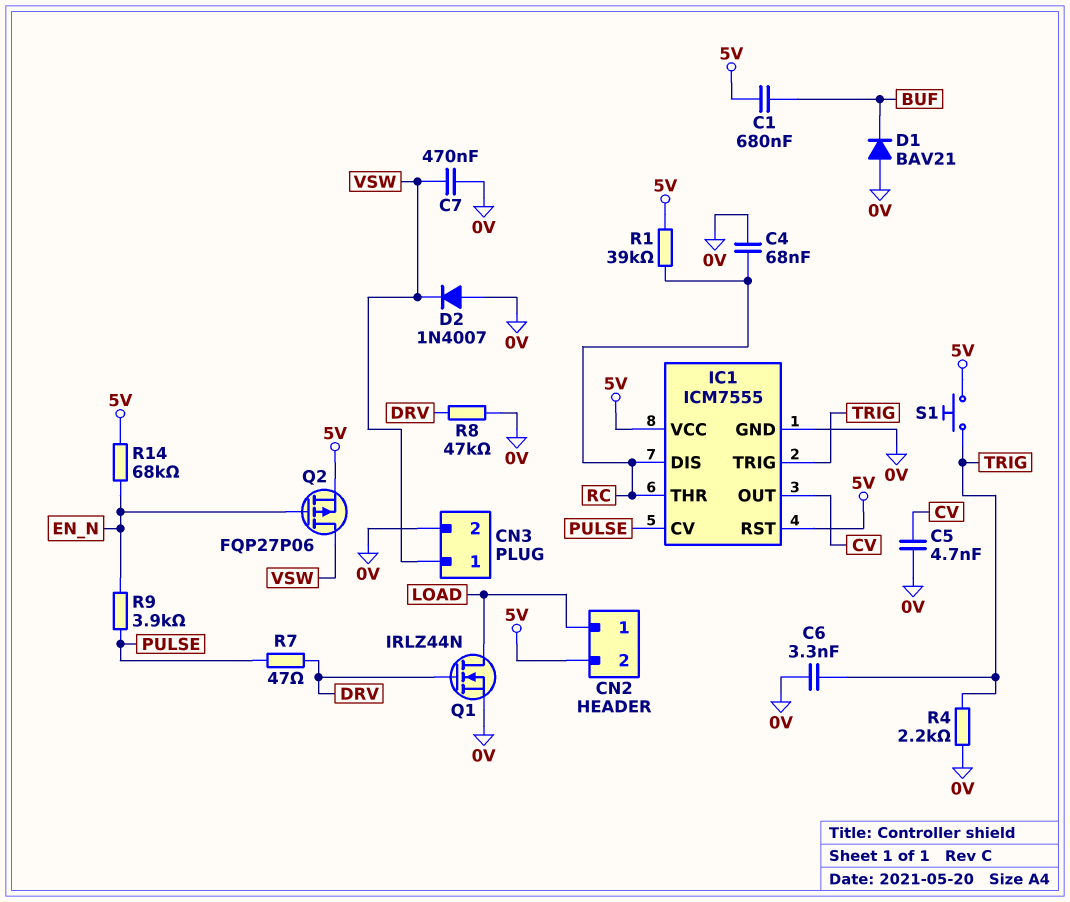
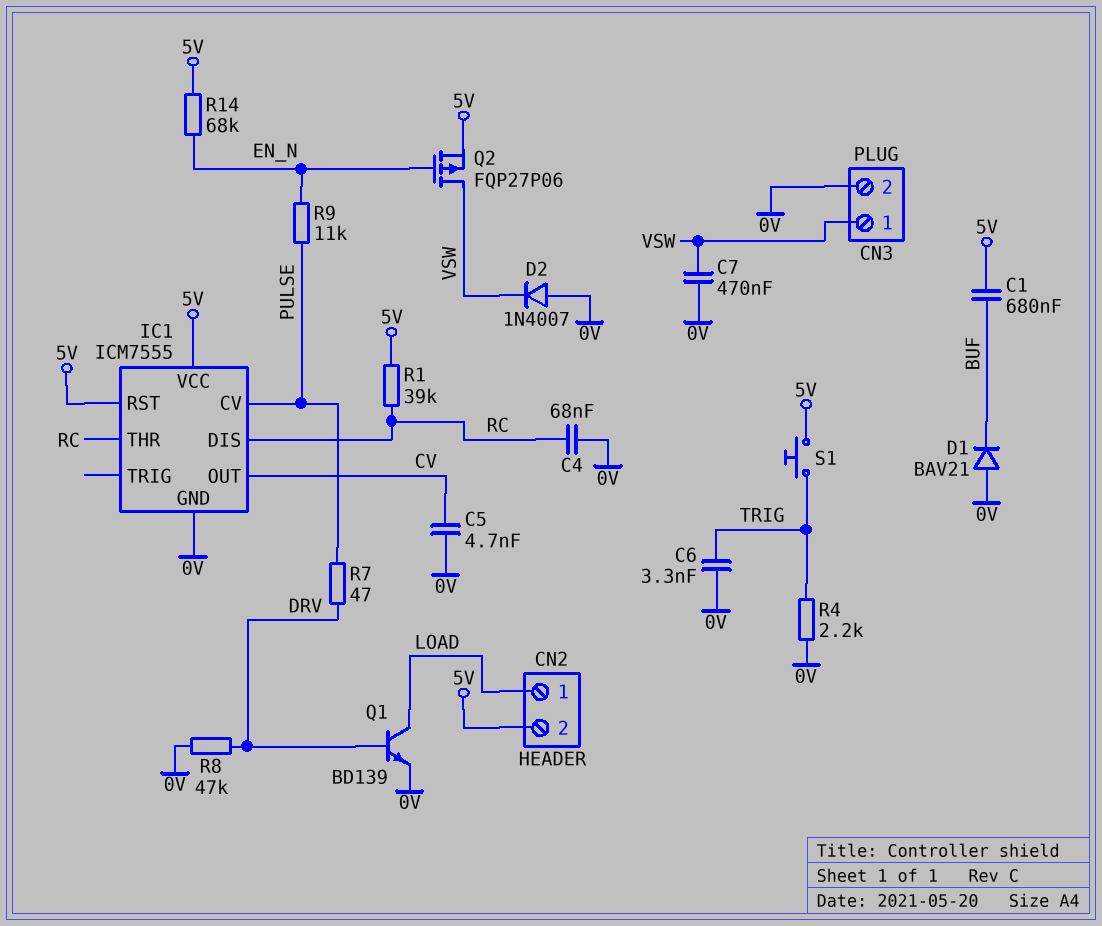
IC1 pin TRIG: TRIG -> none
Q1: NMOS IRLZ44N (G DRV, D LOAD, S 0V) -> NPN BD139 (B DRV, C LOAD, E 0V)
R9: 3.9k (EN_N, PULSE) -> 11k (EN_N, PULSE)

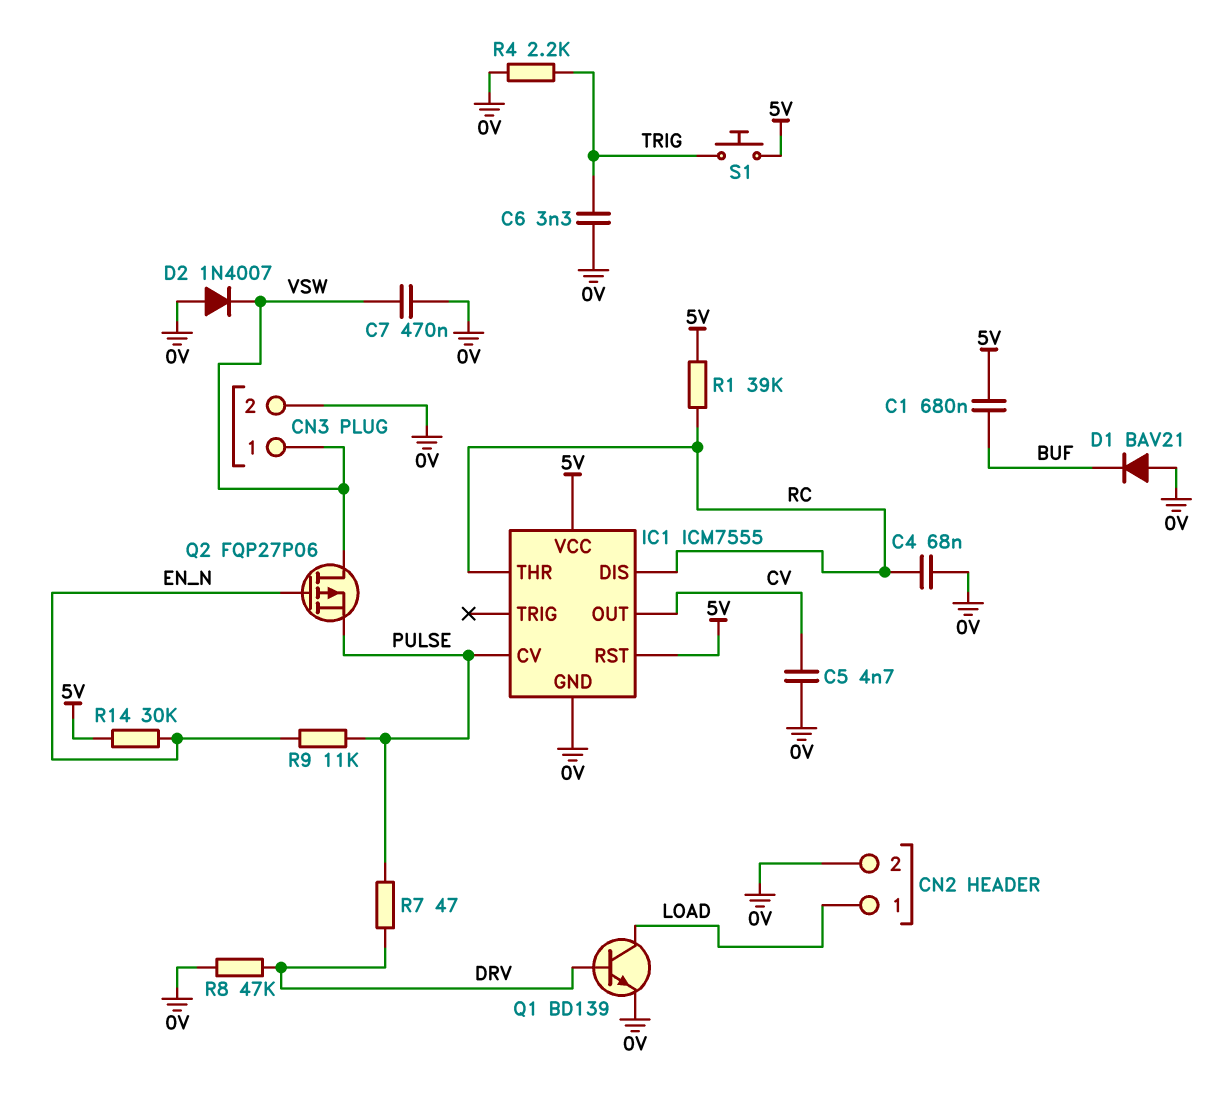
CN2 pin 2: 5V -> 0V
Q2: PMOS FQP27P06 (G EN_N, D VSW, S 5V) -> PMOS FQP27P06 (G EN_N, D VSW, S PULSE)
R14: 68k (5V, EN_N) -> 30k (5V, EN_N)

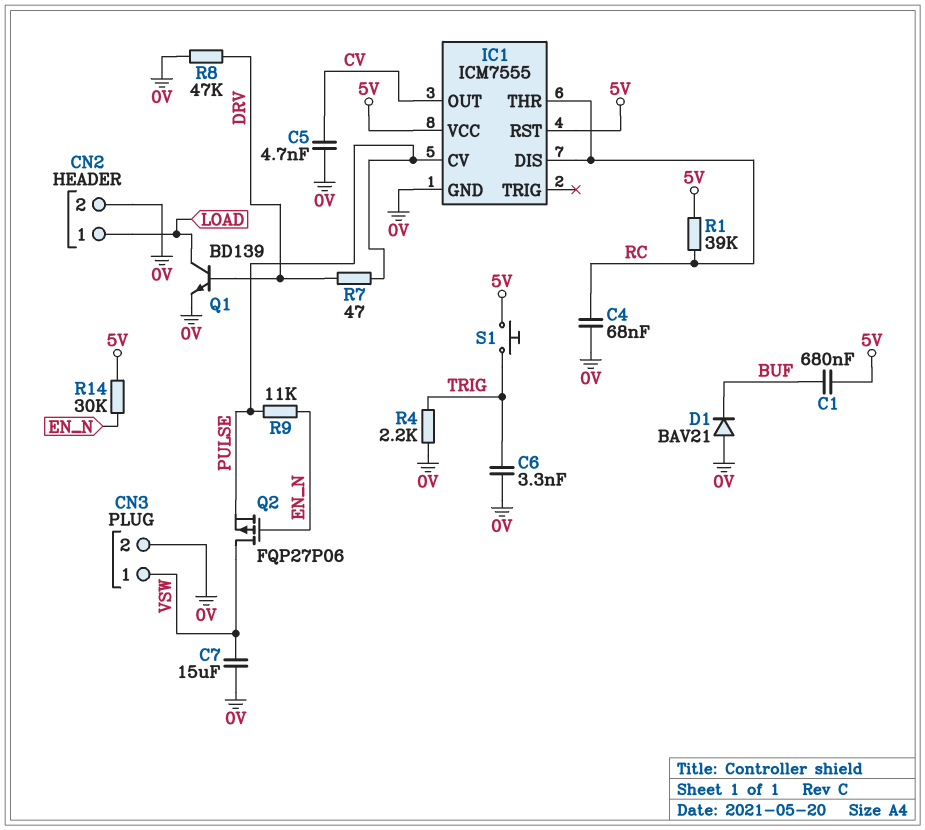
C7: 470nF (0V, VSW) -> 15uF (0V, VSW)
D2: diode 1N4007 (A 0V, K VSW) -> none

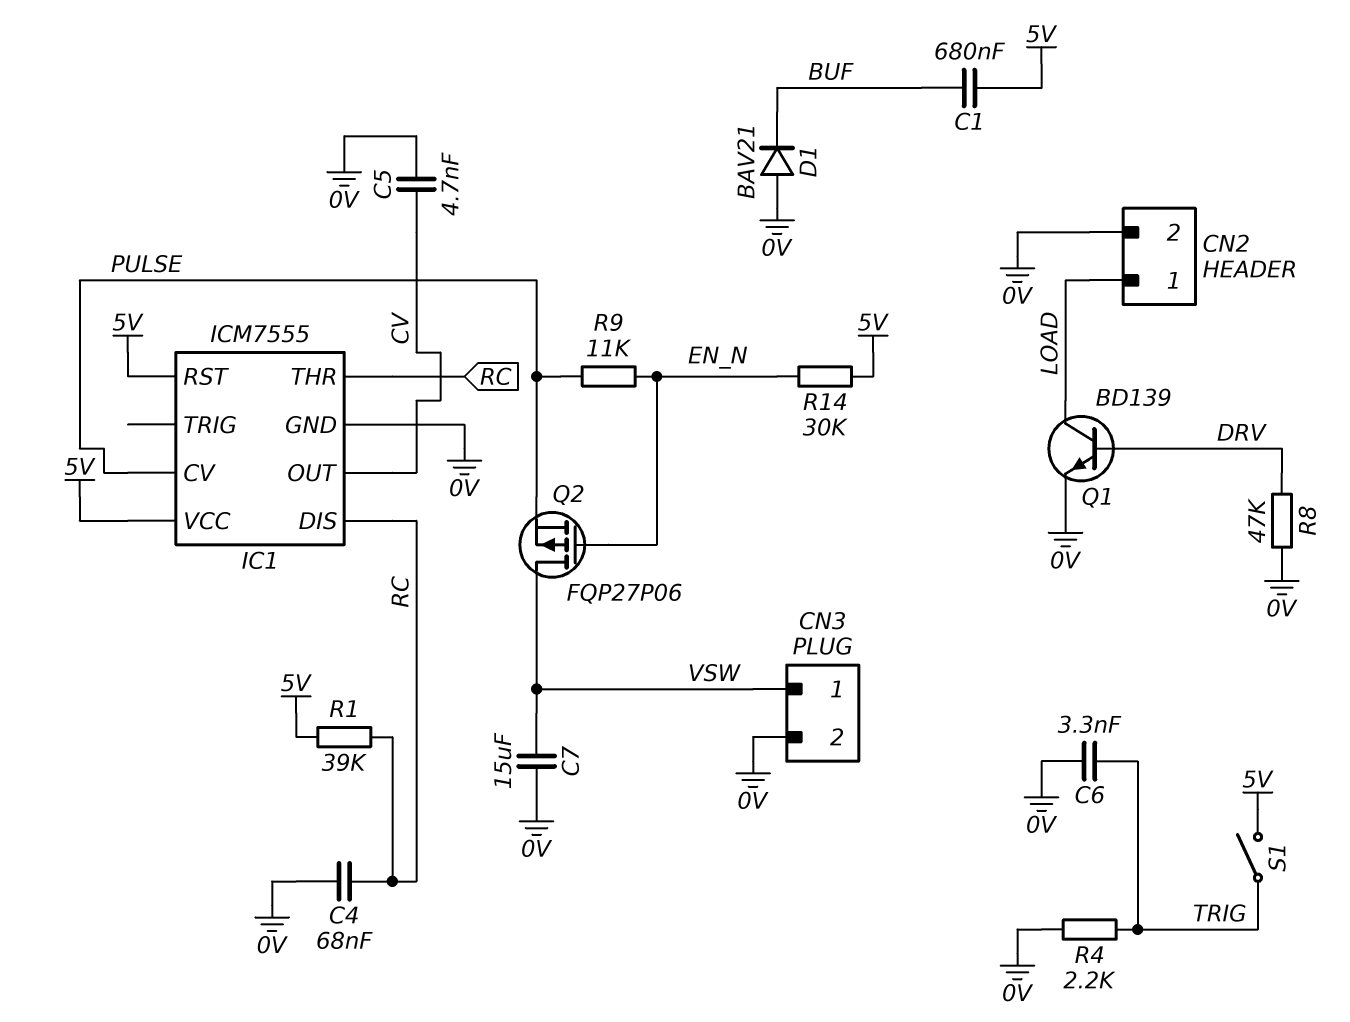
R7: 47 (DRV, PULSE) -> none
S1: button (5V, TRIG) -> switch (5V, TRIG)

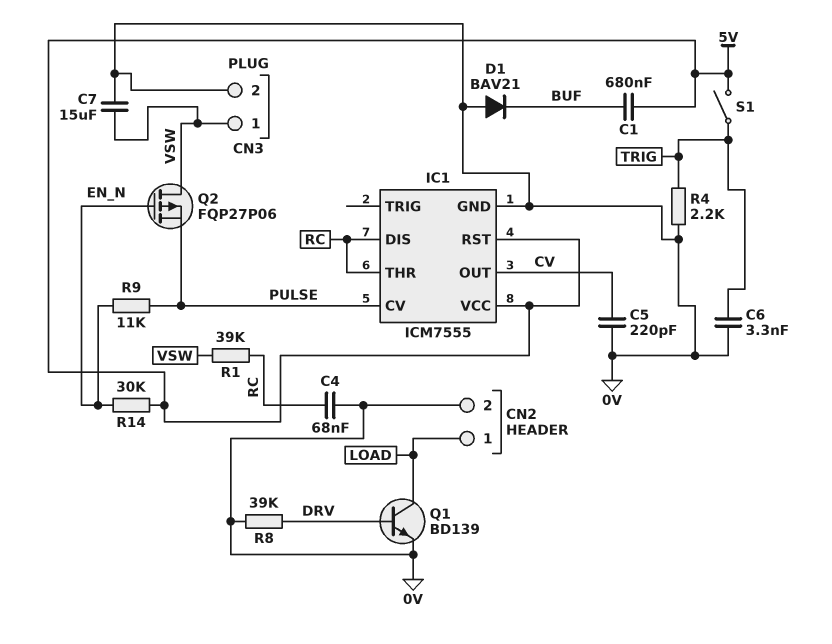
C5: 4.7nF (0V, CV) -> 220pF (0V, CV)
R1: 39k (5V, RC) -> 39k (RC, VSW)
R8: 47k (0V, DRV) -> 39k (0V, DRV)

